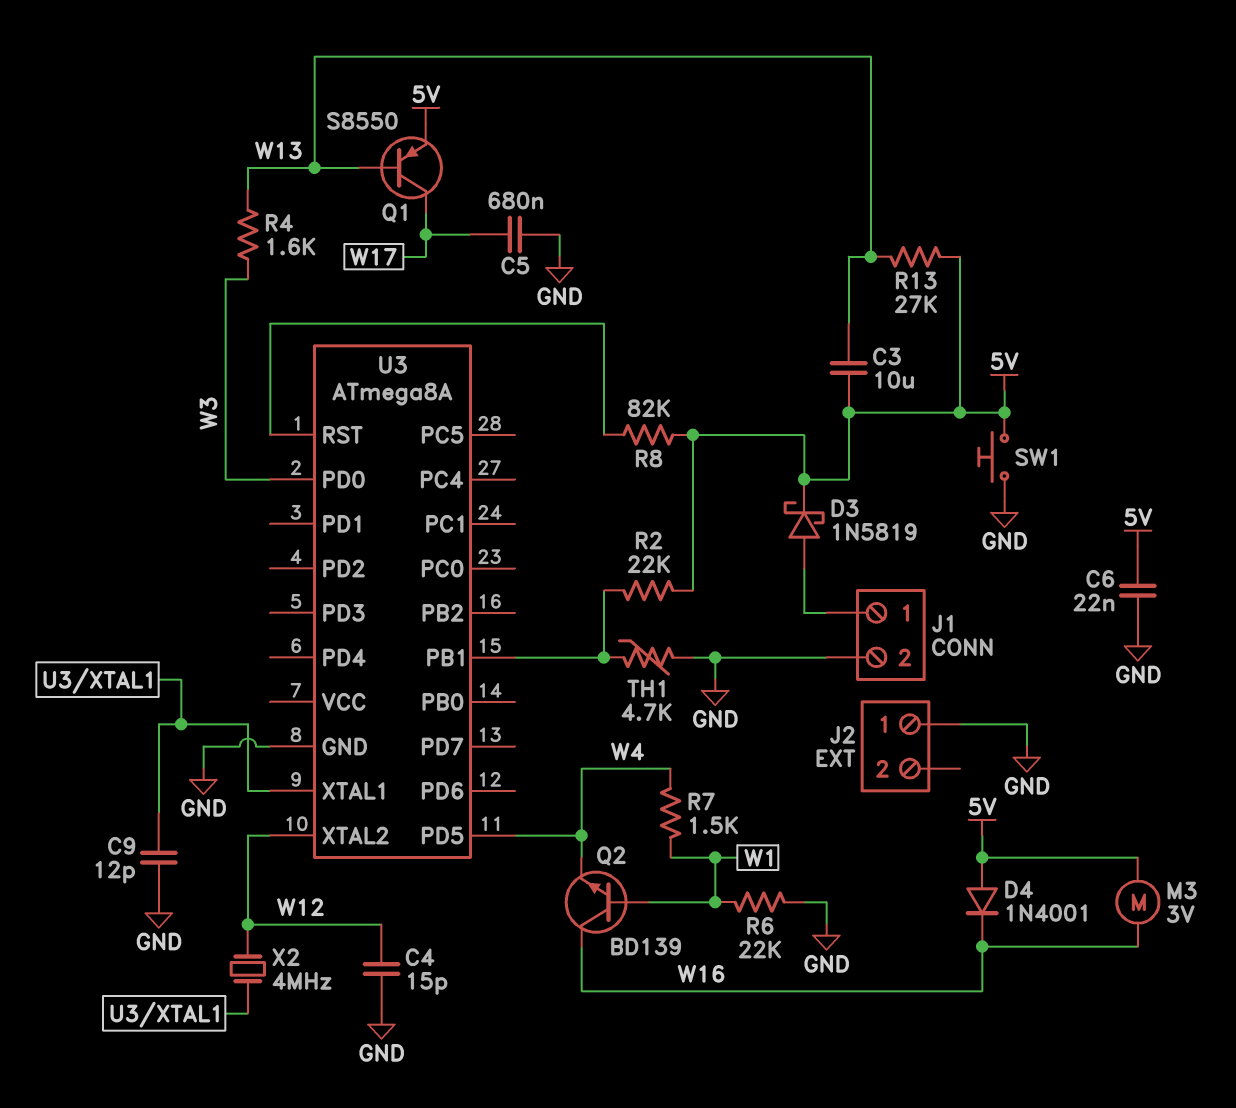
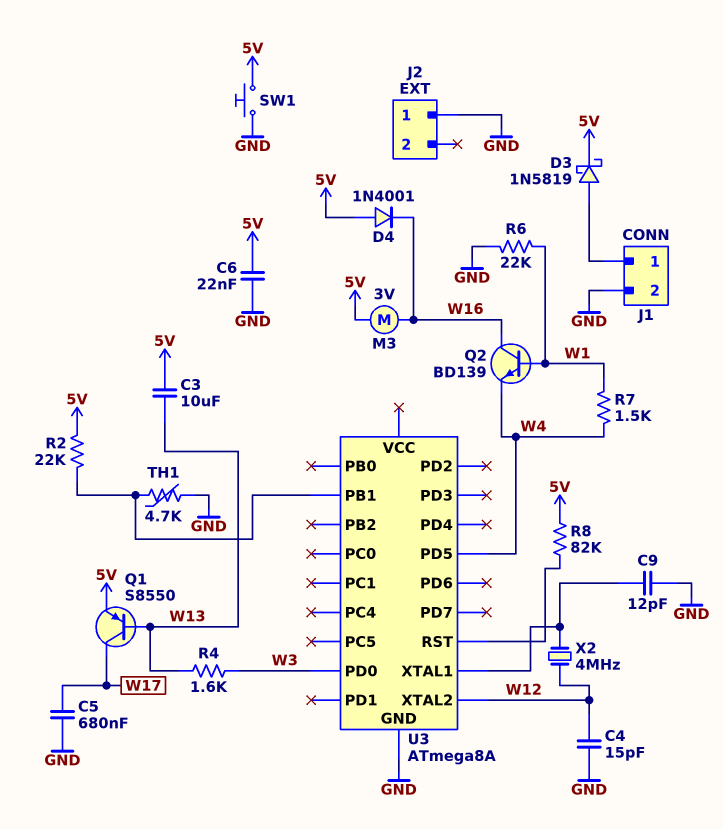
R13: 27k (5V, W13) -> none

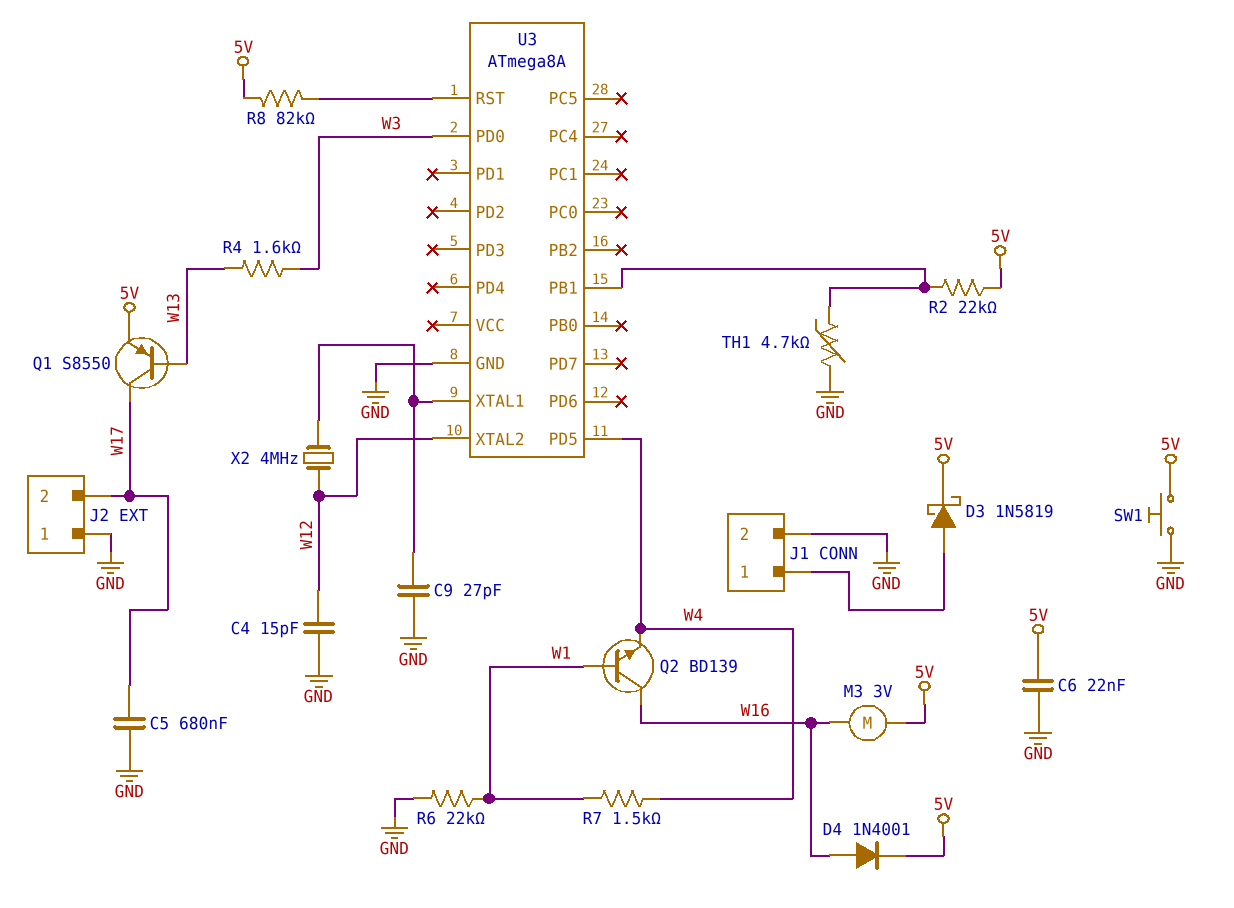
C3: 10uF (5V, W13) -> none
C9: 12pF (GND, U3/XTAL1) -> 27pF (GND, U3/XTAL1)
D4: diode 1N4001 (A 5V, K W16) -> diode 1N4001 (A W16, K 5V)
J2 pin 2: none -> W17

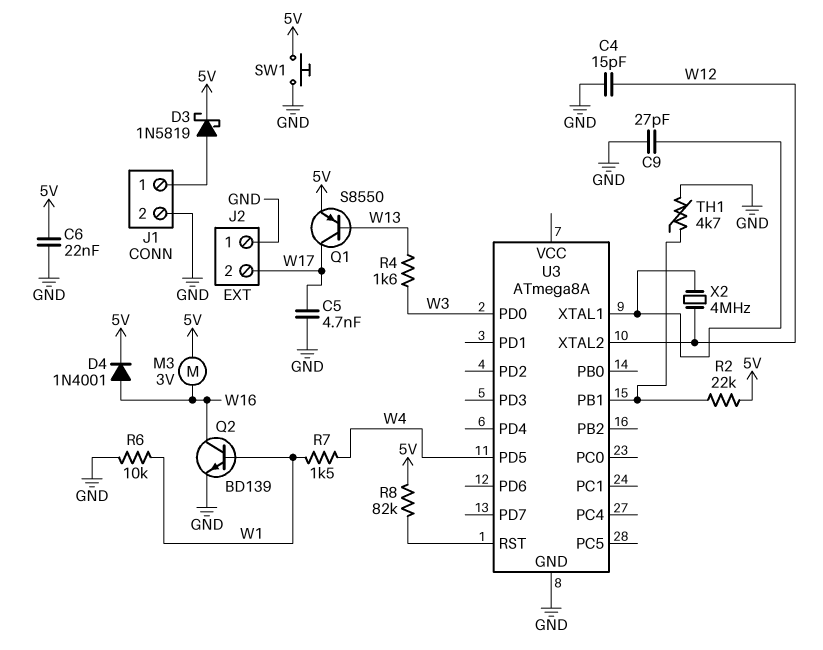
C5: 680nF (GND, W17) -> 4.7nF (GND, W17)
Q2: NPN BD139 (B W1, C W16, E W4) -> NPN BD139 (B W1, C W16, E GND)
R6: 22k (GND, W1) -> 10k (GND, W1)

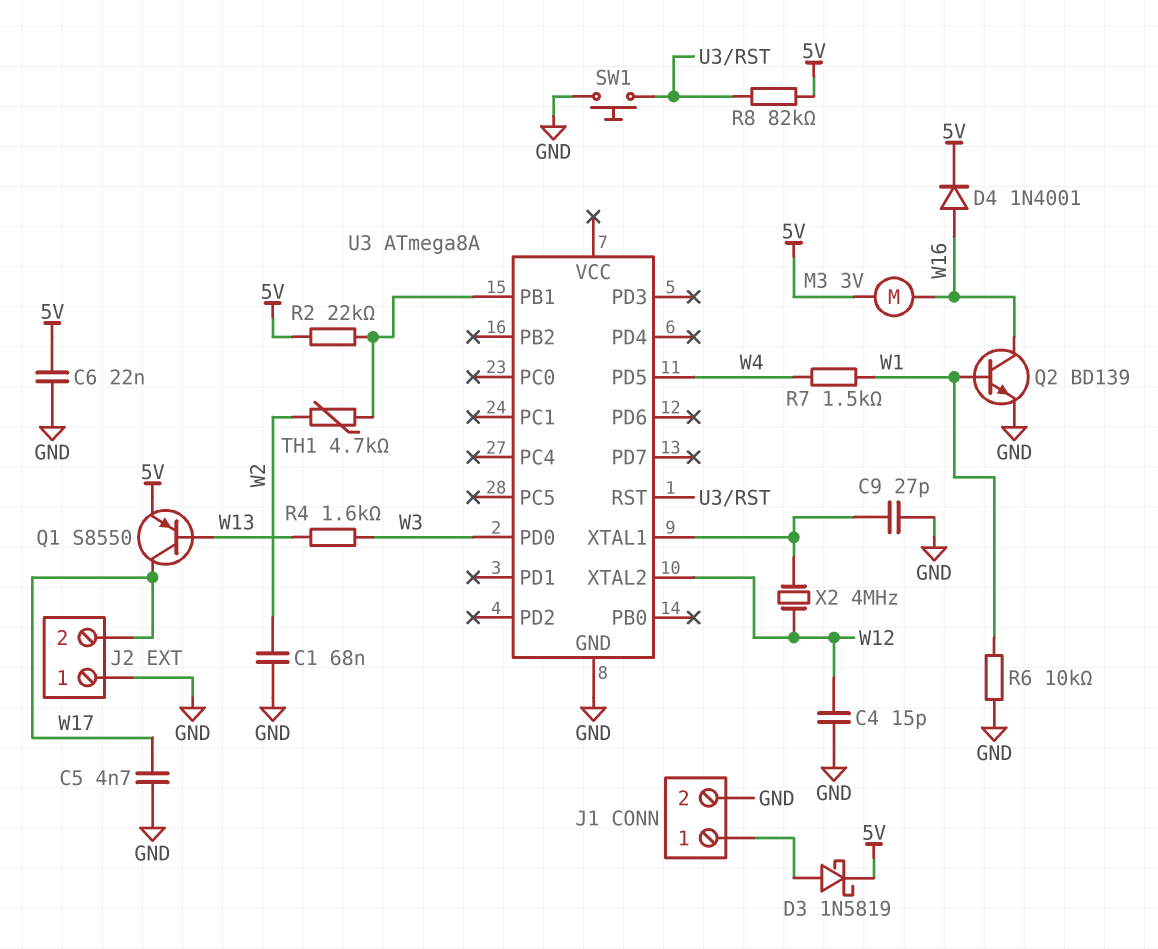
C1: none -> 68nF (GND, W2)
SW1: button (5V, GND) -> button (GND, U3/RST)
TH1: 4.7k (GND, U3/PB1) -> 4.7k (U3/PB1, W2)

